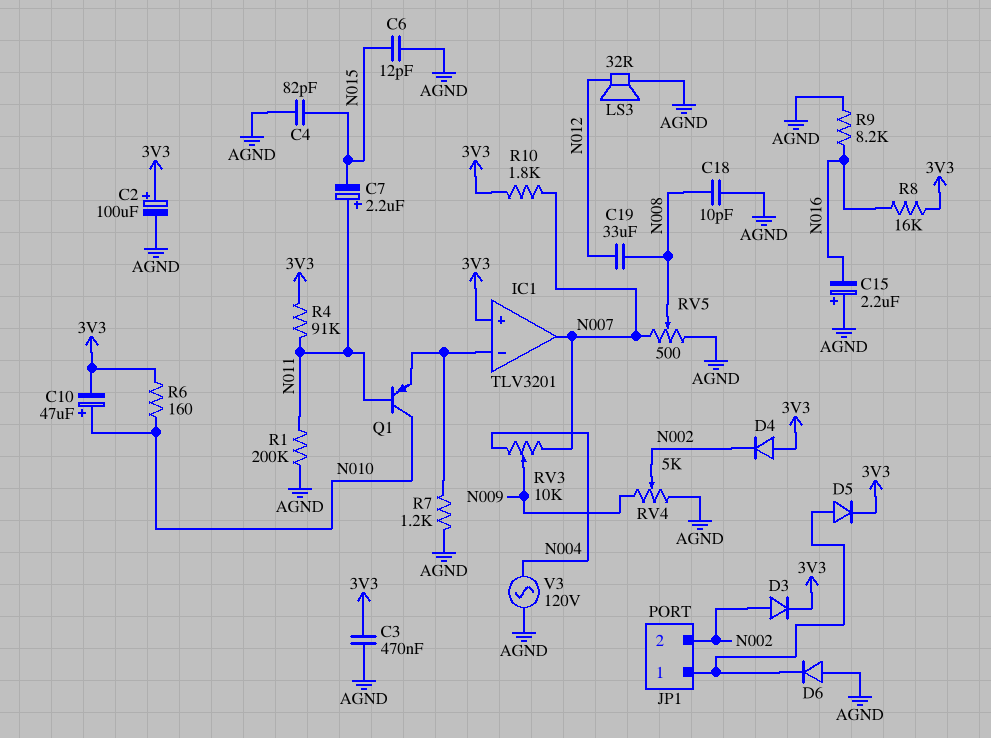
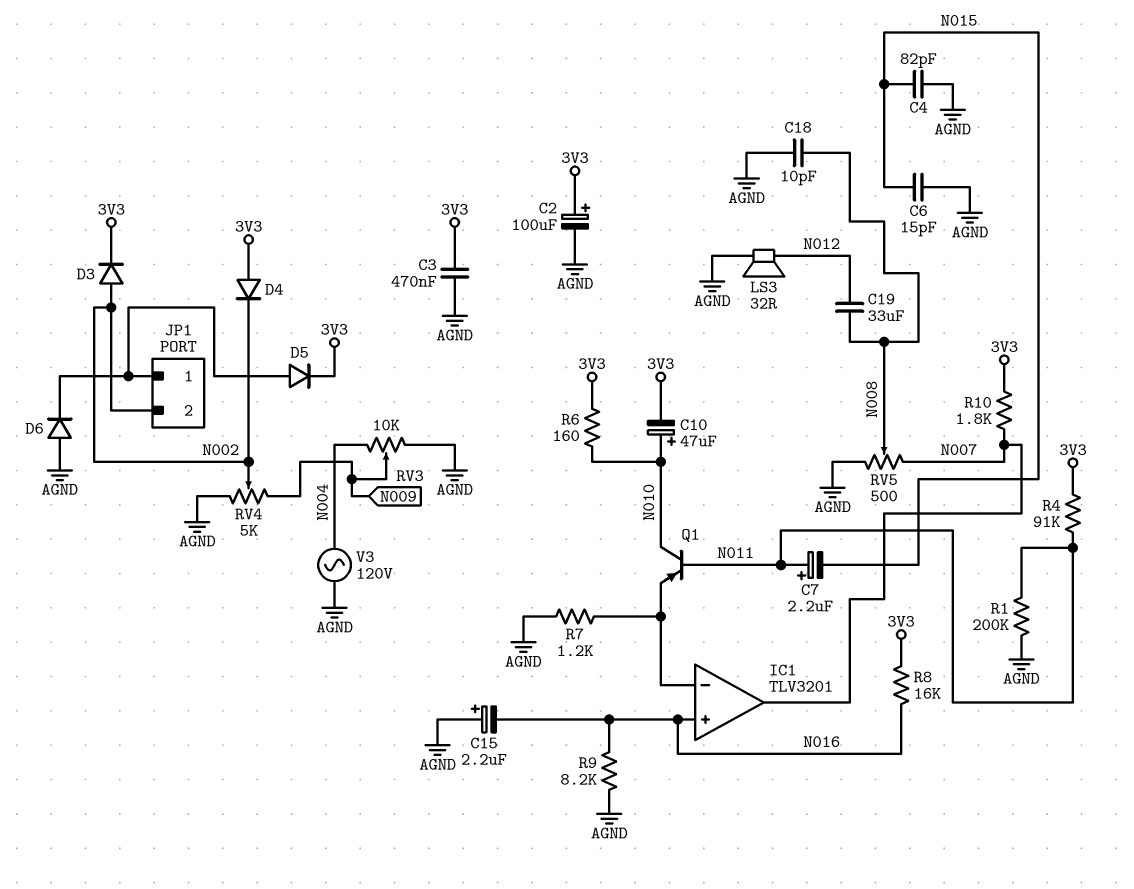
C6: 12pF (AGND, N015) -> 15pF (AGND, N015)
IC1 pin in+: 3V3 -> N016
RV3: 10k (N004, N007, wiper N009) -> 10k (AGND, N004, wiper N009)

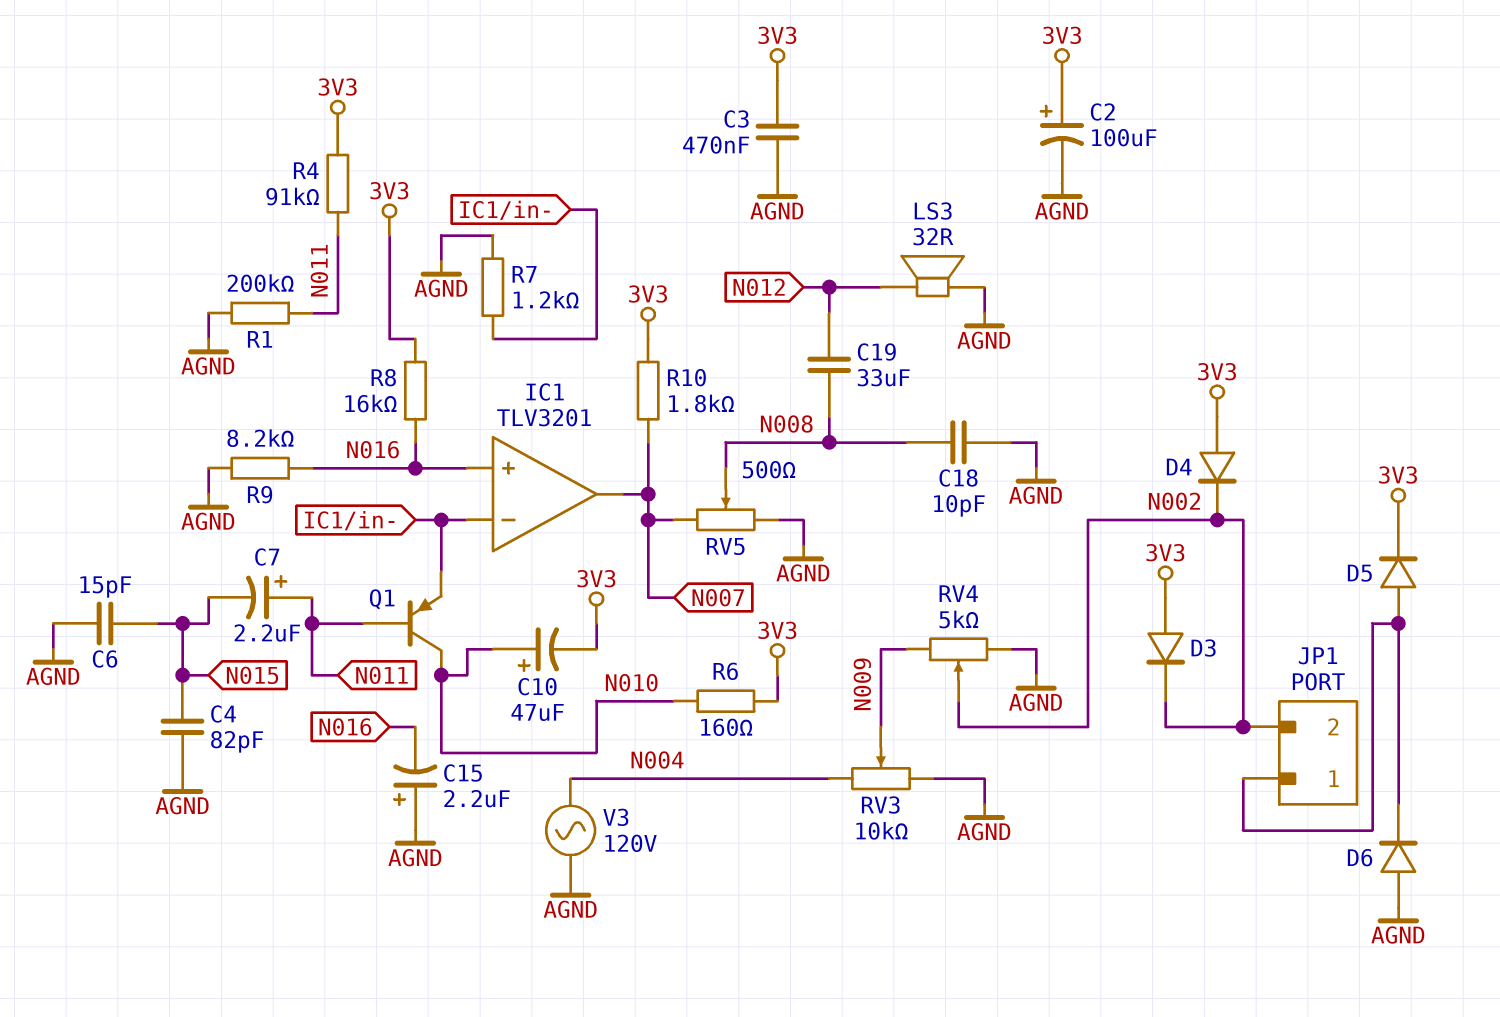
D3: diode (A N002, K 3V3) -> diode (A 3V3, K N002)

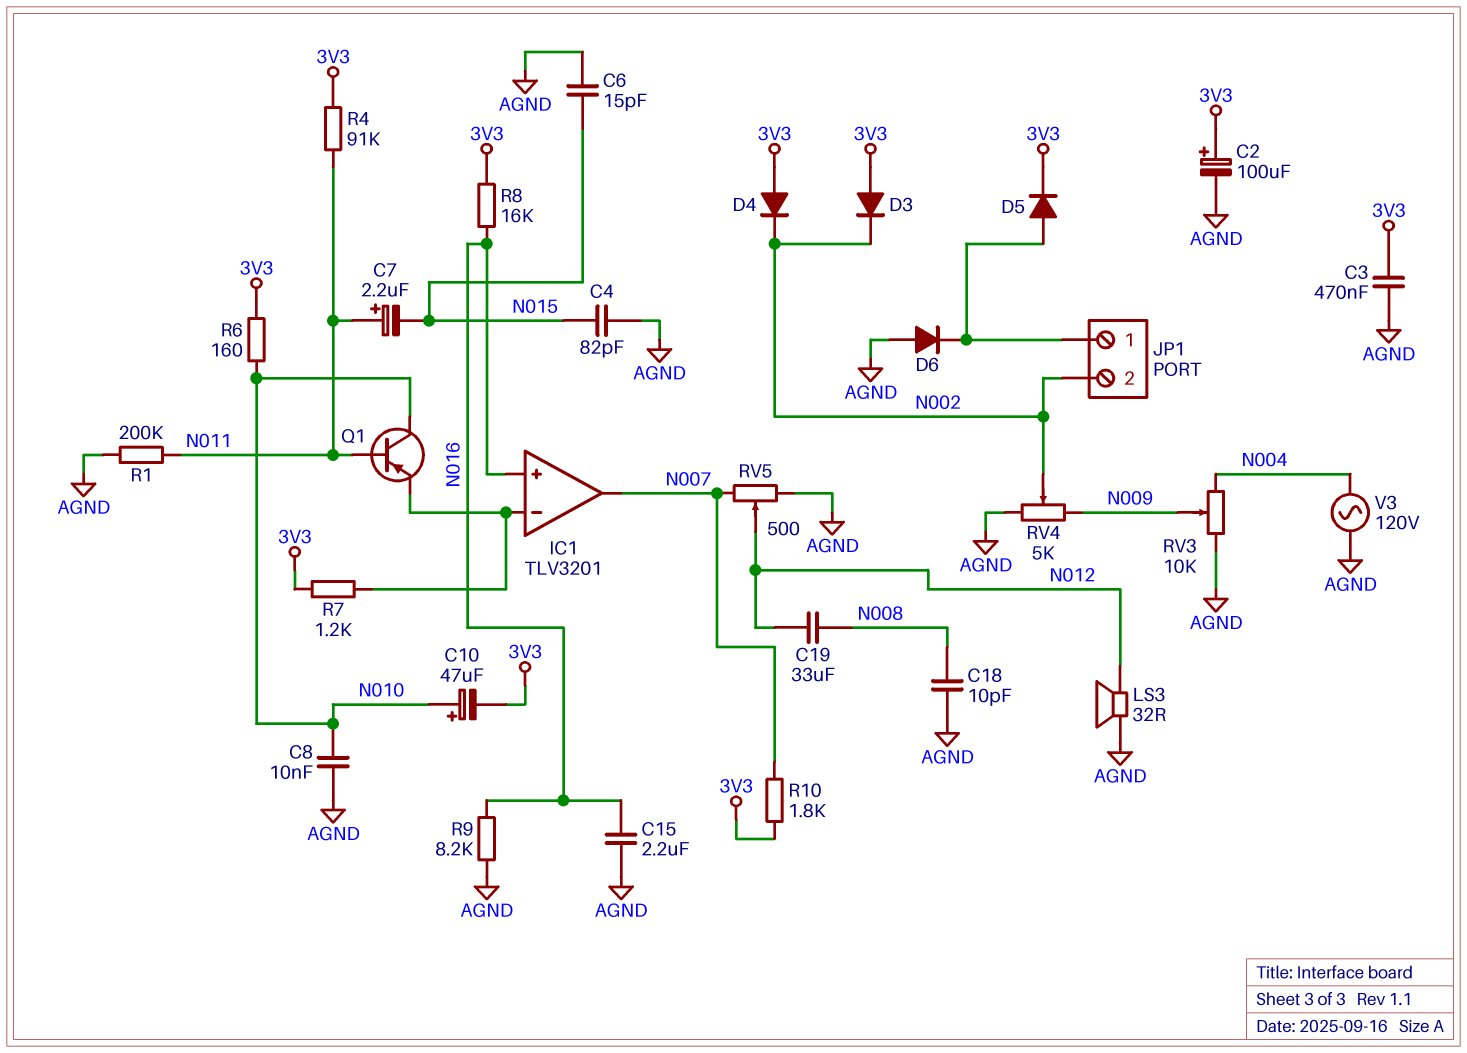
C8: none -> 10nF (AGND, N010)
C15: 2.2uF (plus AGND, minus N016) -> 2.2uF (AGND, N016)
R7: 1.2k (AGND, IC1/in-) -> 1.2k (3V3, IC1/in-)
RV5: 500 (AGND, N007, wiper N008) -> 500 (AGND, N007, wiper N012)

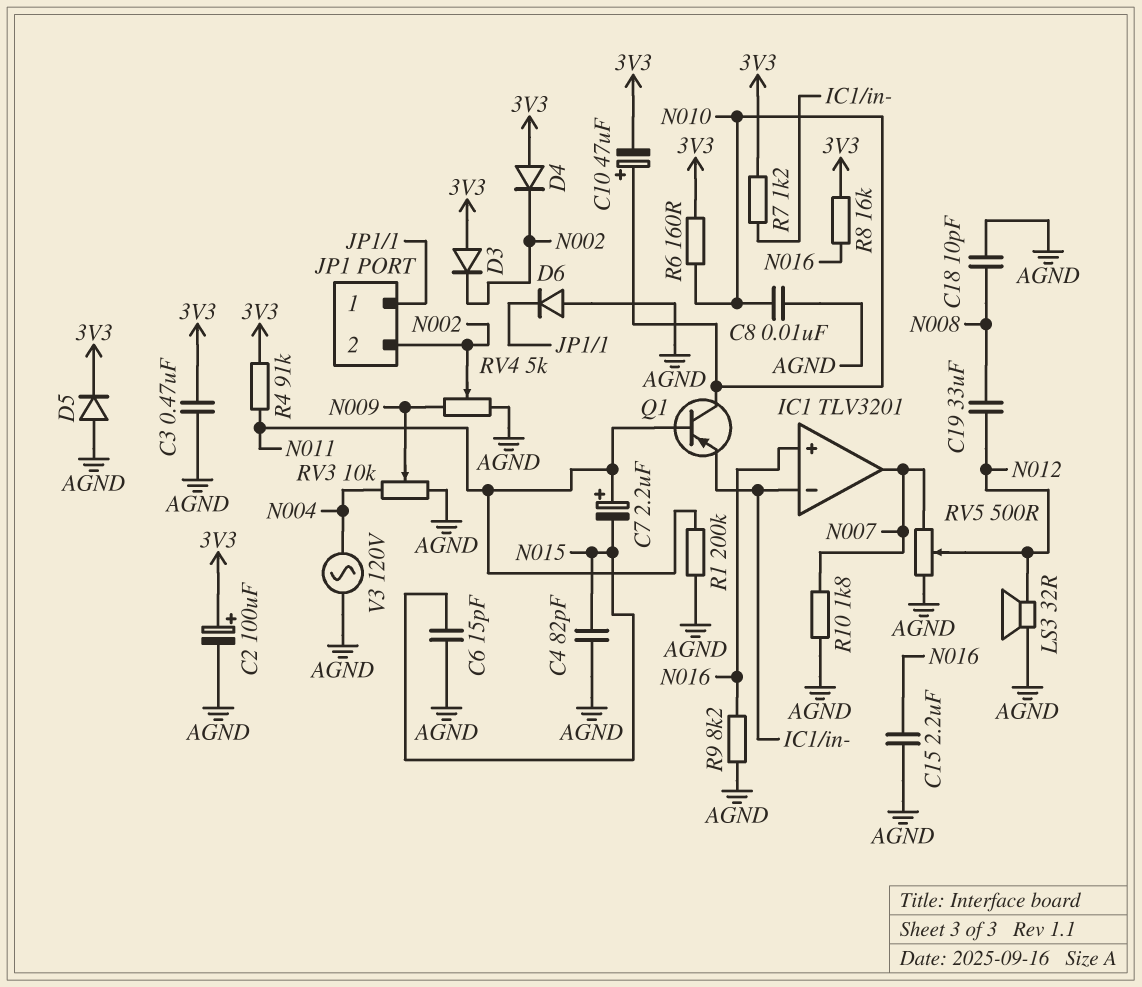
D5: diode (A JP1/1, K 3V3) -> diode (A AGND, K 3V3)
R10: 1.8k (3V3, N007) -> 1.8k (AGND, N007)

